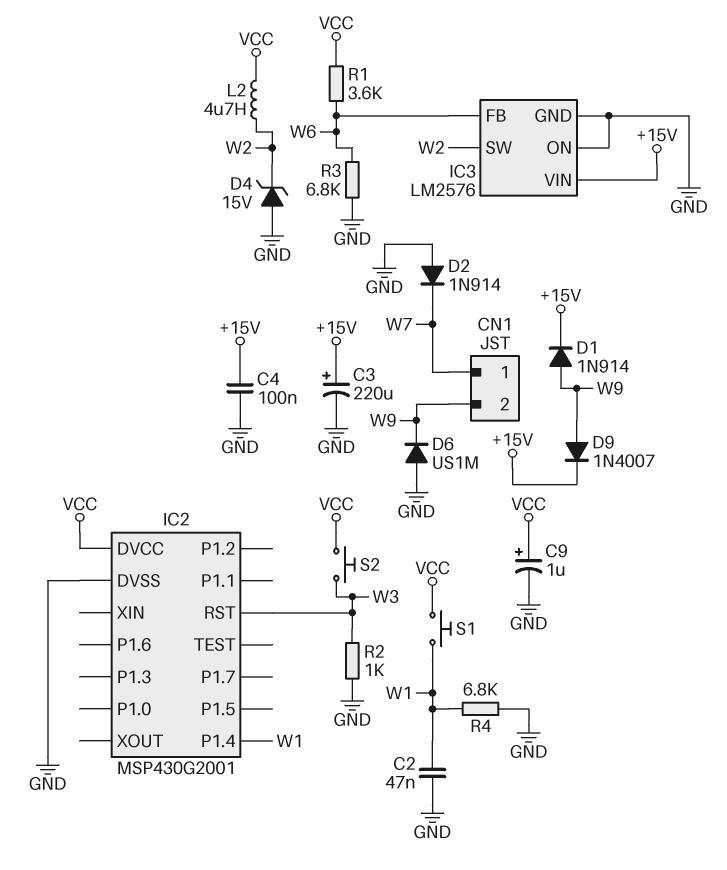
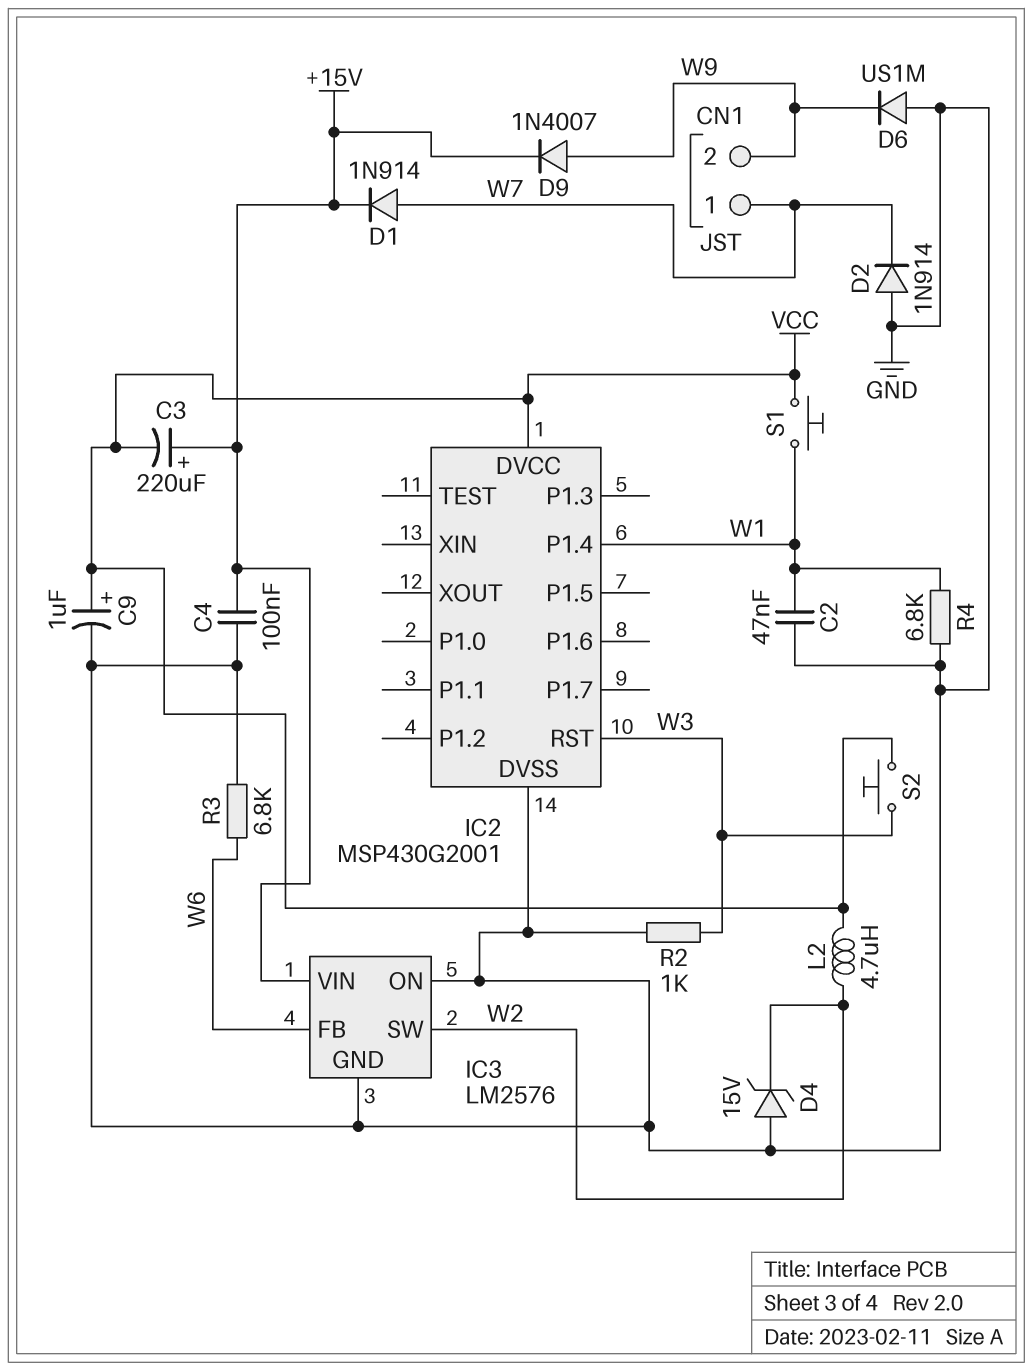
C3: 220uF (plus +15V, minus GND) -> 220uF (plus +15V, minus VCC)
D1: diode 1N914 (A W9, K +15V) -> diode 1N914 (A W7, K +15V)
R1: 3.6k (VCC, W6) -> none

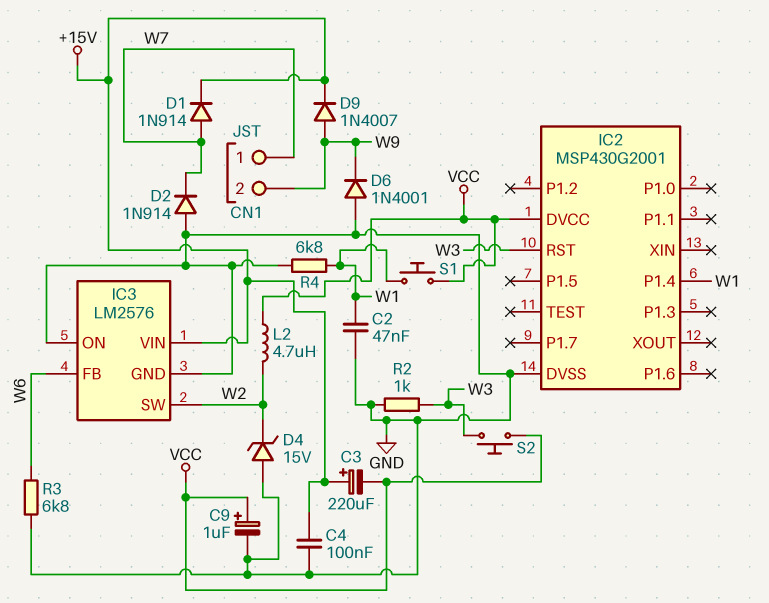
D6: diode US1M (A GND, K W9) -> diode 1N4001 (A GND, K W9)

